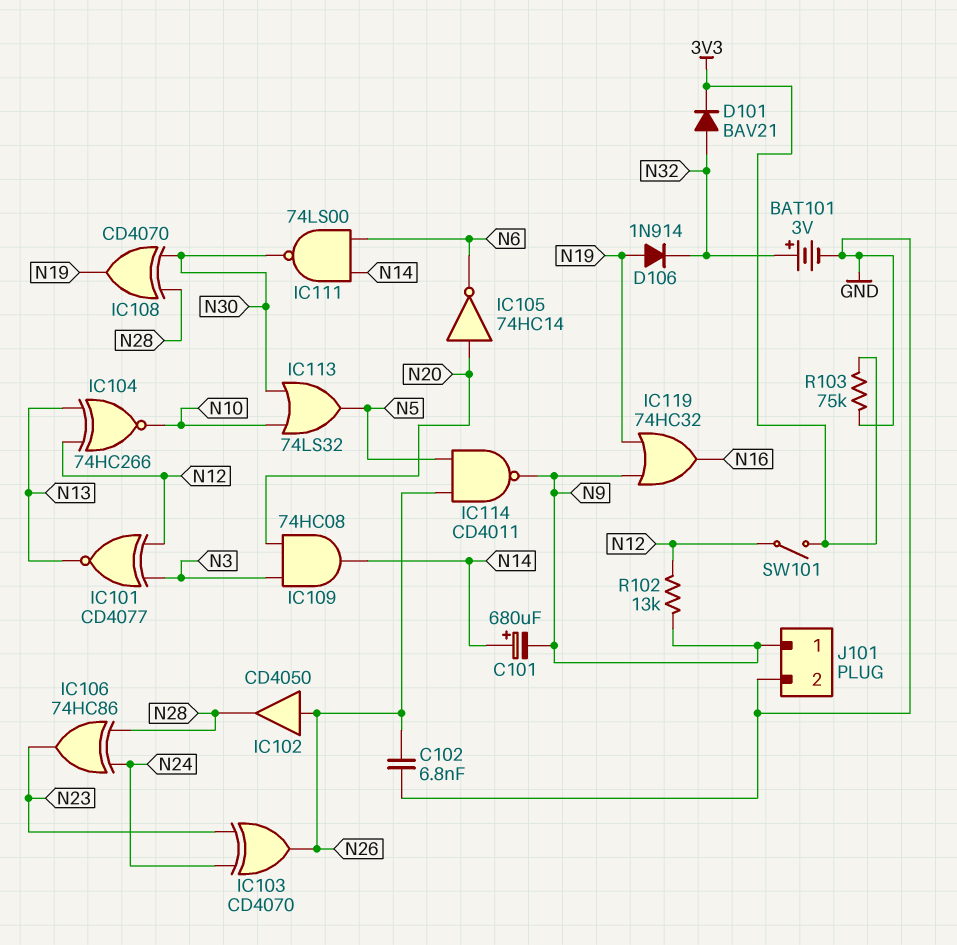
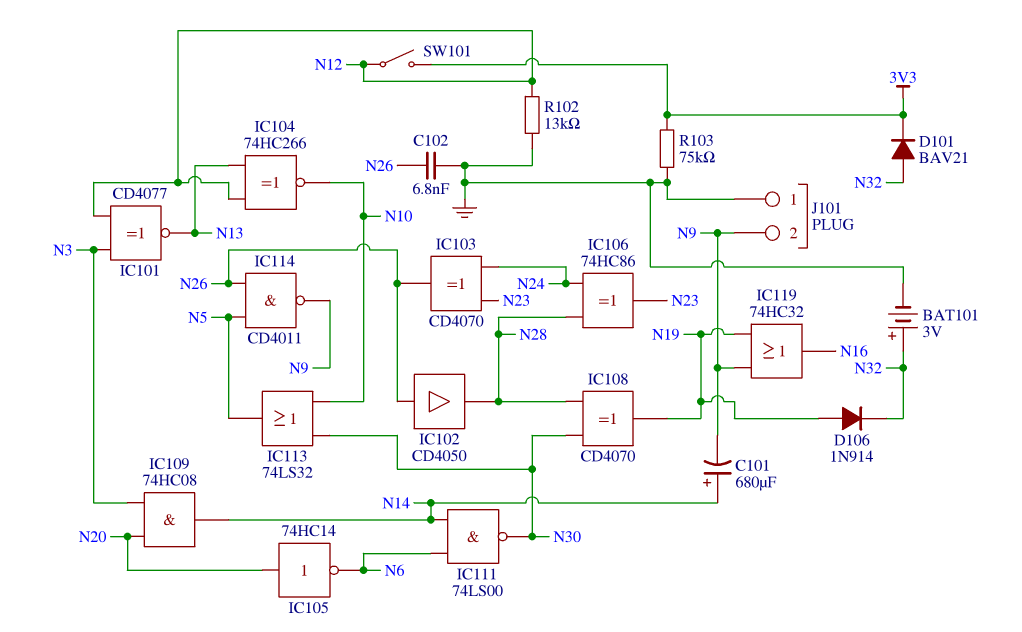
J101 pin 1: N9 -> GND
J101 pin 2: GND -> N9
R102: 13k (N9, N12) -> 13k (GND, N12)

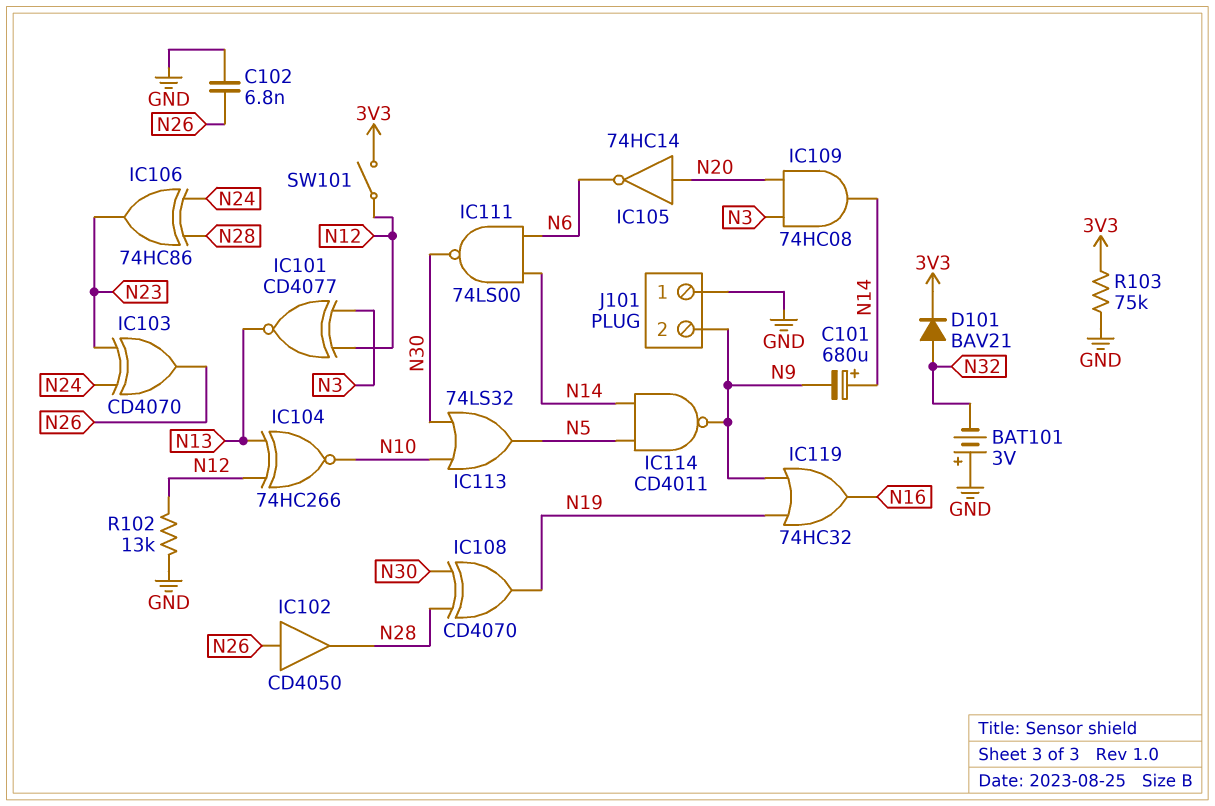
BAT101: 3V (plus N32, minus GND) -> 3V (plus GND, minus N32)
D106: diode 1N914 (A N19, K N32) -> none
IC114: NAND CD4011 (in N5, in N26, out N9) -> NAND CD4011 (in N5, in N14, out N9)

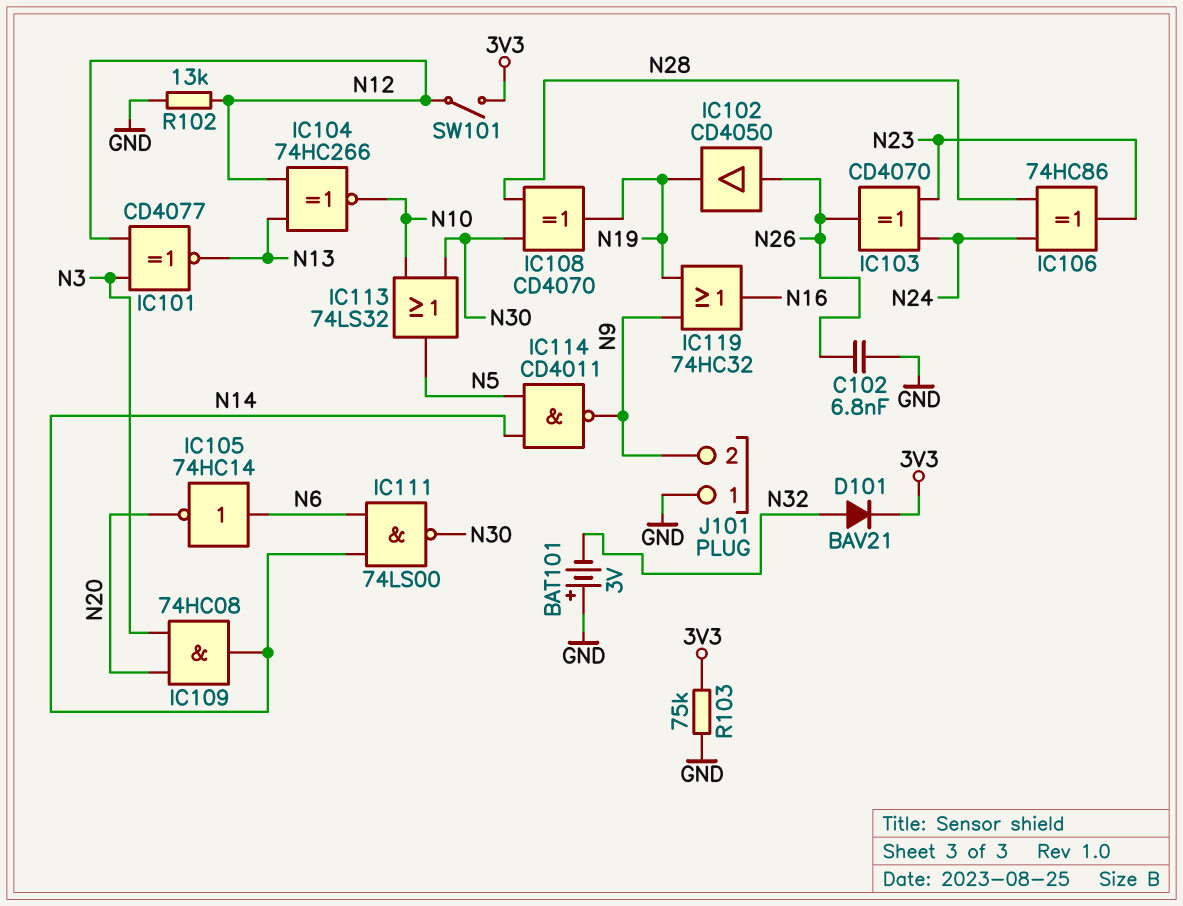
C101: 680uF (plus N14, minus N9) -> none
IC102: buffer CD4050 (in N26, out N28) -> buffer CD4050 (in N26, out N19)
IC105: NOT 74HC14 (in N20, out N6) -> NOT 74HC14 (in N6, out N20)

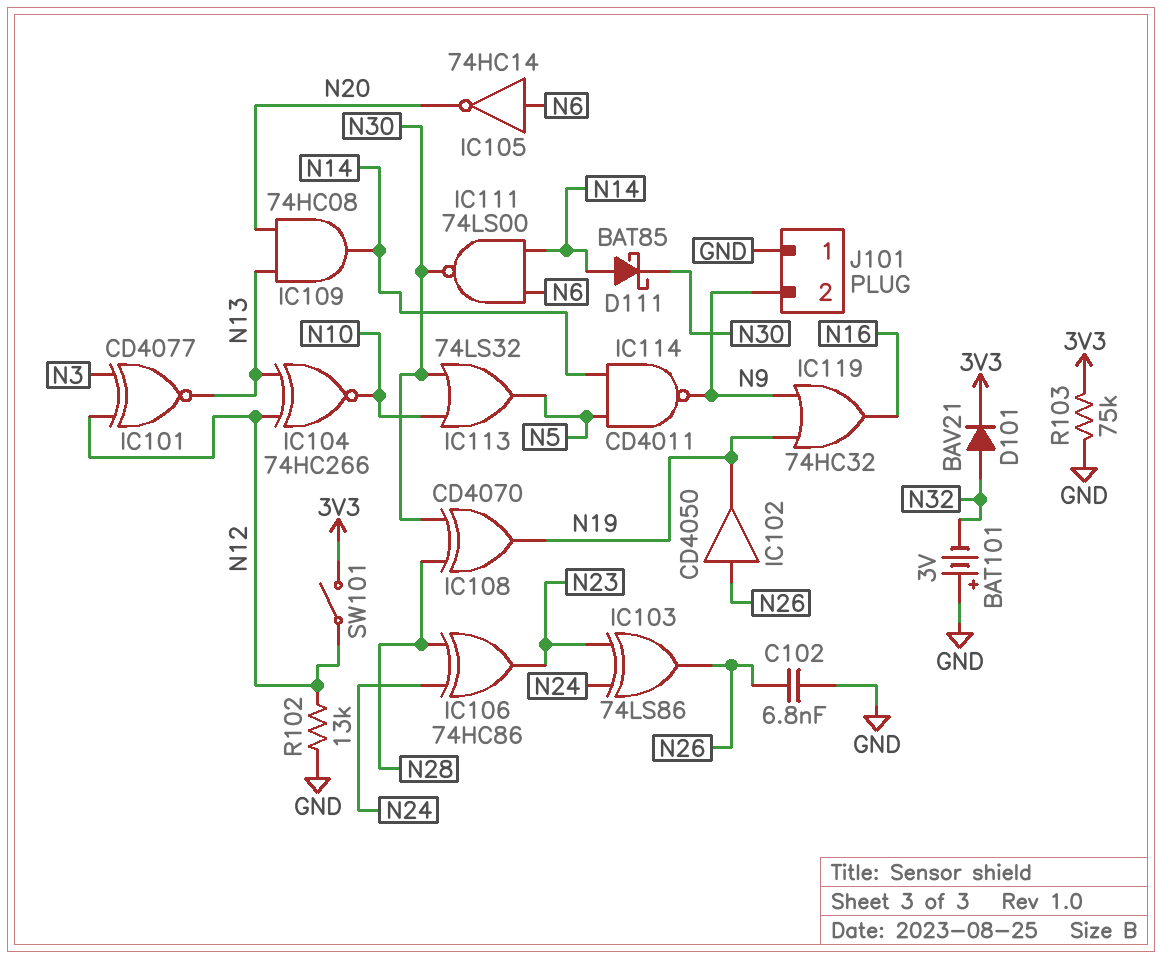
D111: none -> schottky BAT85 (A N14, K N30)
IC103: XOR CD4070 (in N23, in N24, out N26) -> XOR 74LS86 (in N23, in N24, out N26)
IC109: AND 74HC08 (in N3, in N20, out N14) -> AND 74HC08 (in N13, in N20, out N14)

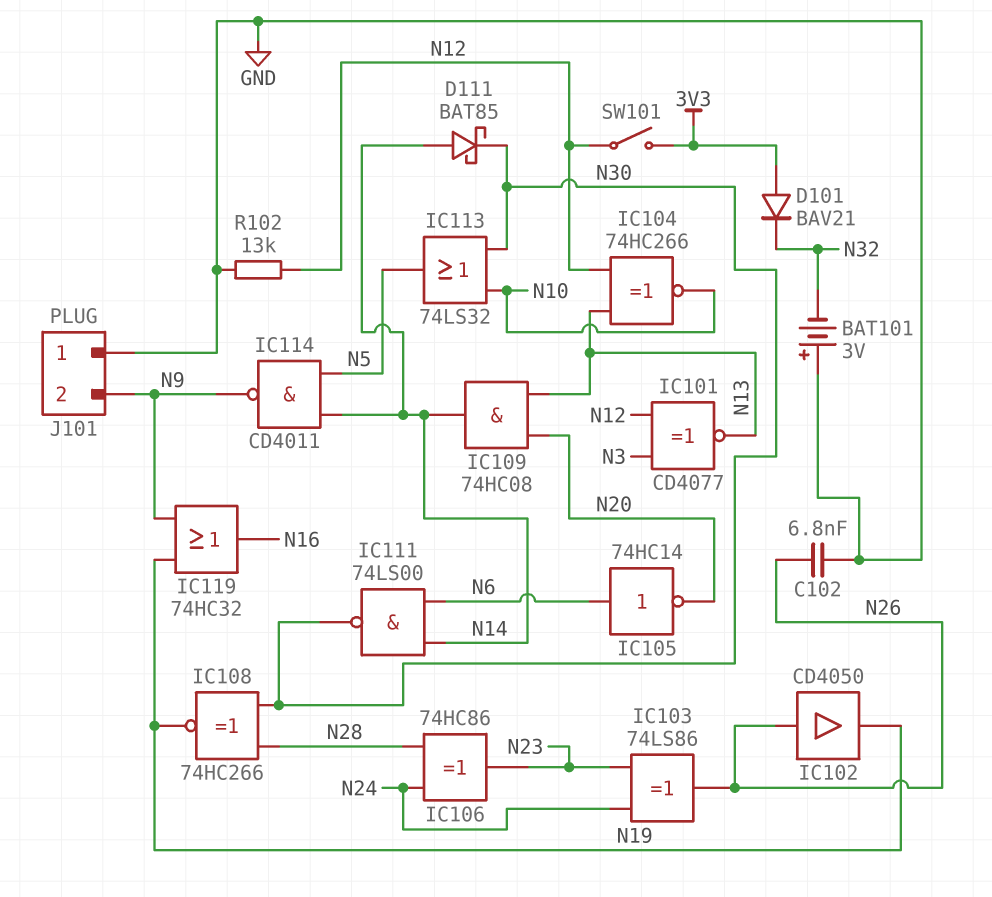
D101: diode BAV21 (A N32, K 3V3) -> diode BAV21 (A 3V3, K N32)
IC108: XOR CD4070 (in N28, in N30, out N19) -> XNOR 74HC266 (in N28, in N30, out N19)
R103: 75k (3V3, GND) -> none

